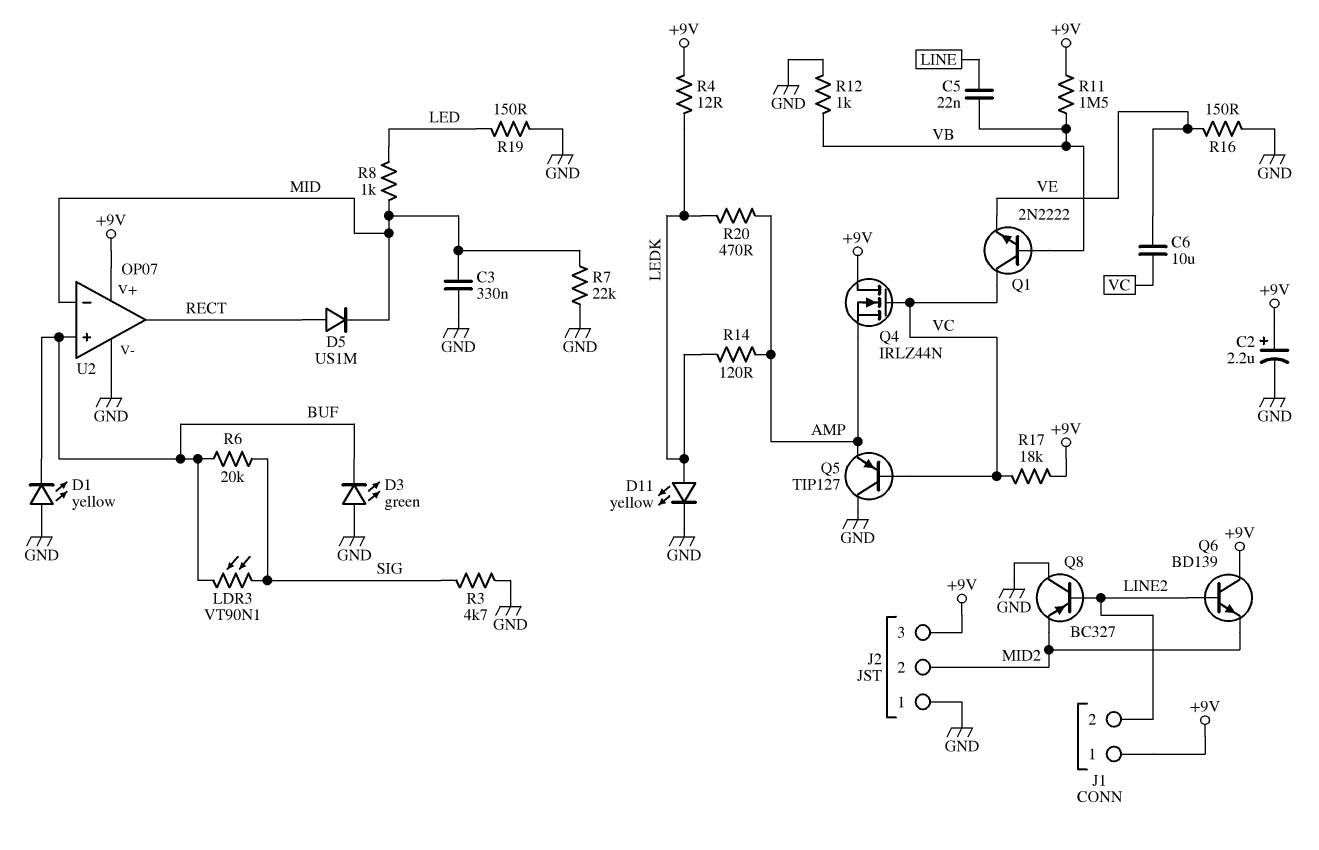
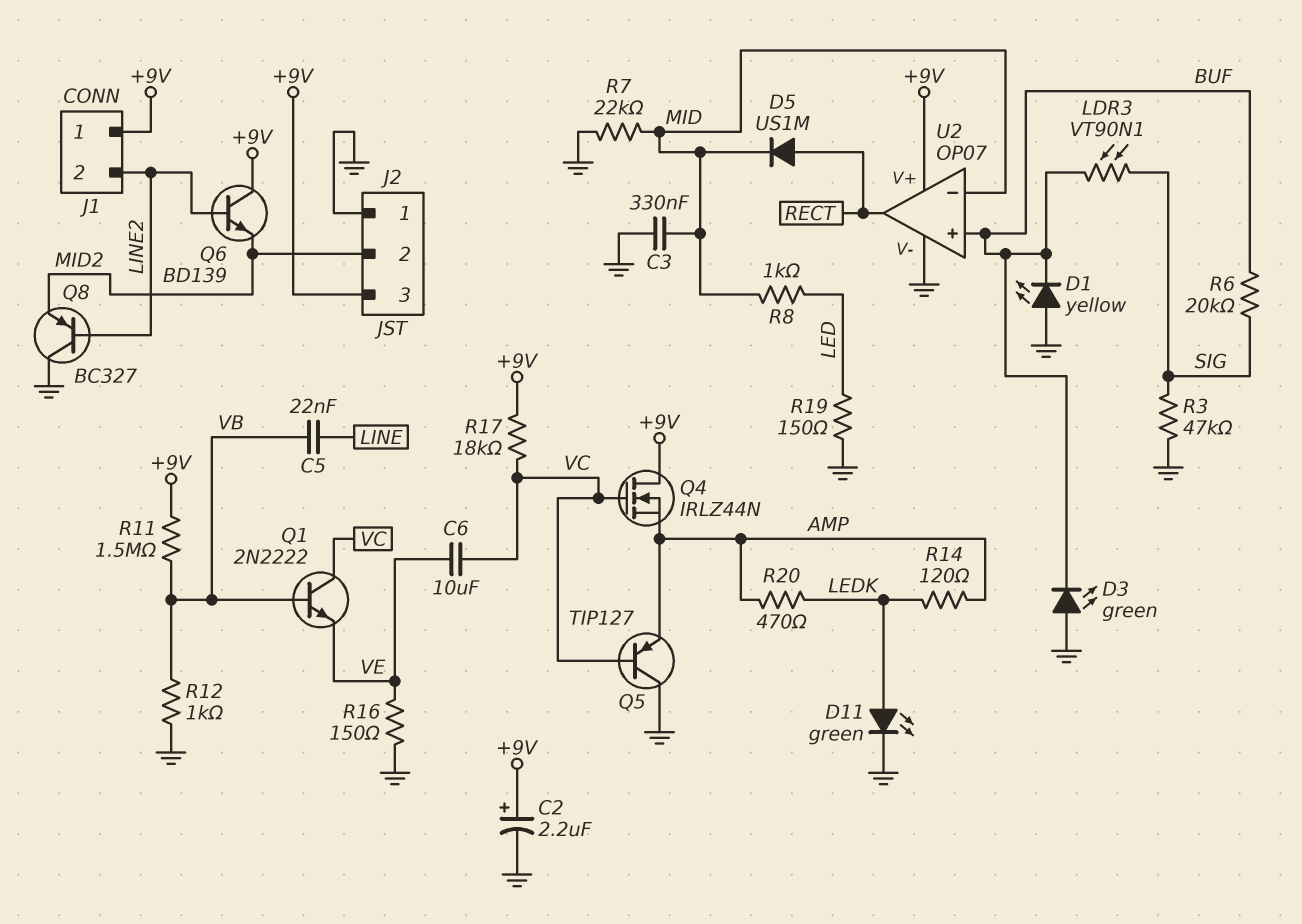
D11: LED yellow (A LEDK, K GND) -> LED green (A LEDK, K GND)
R3: 4.7k (GND, SIG) -> 47k (GND, SIG)
R4: 12 (+9V, LEDK) -> none

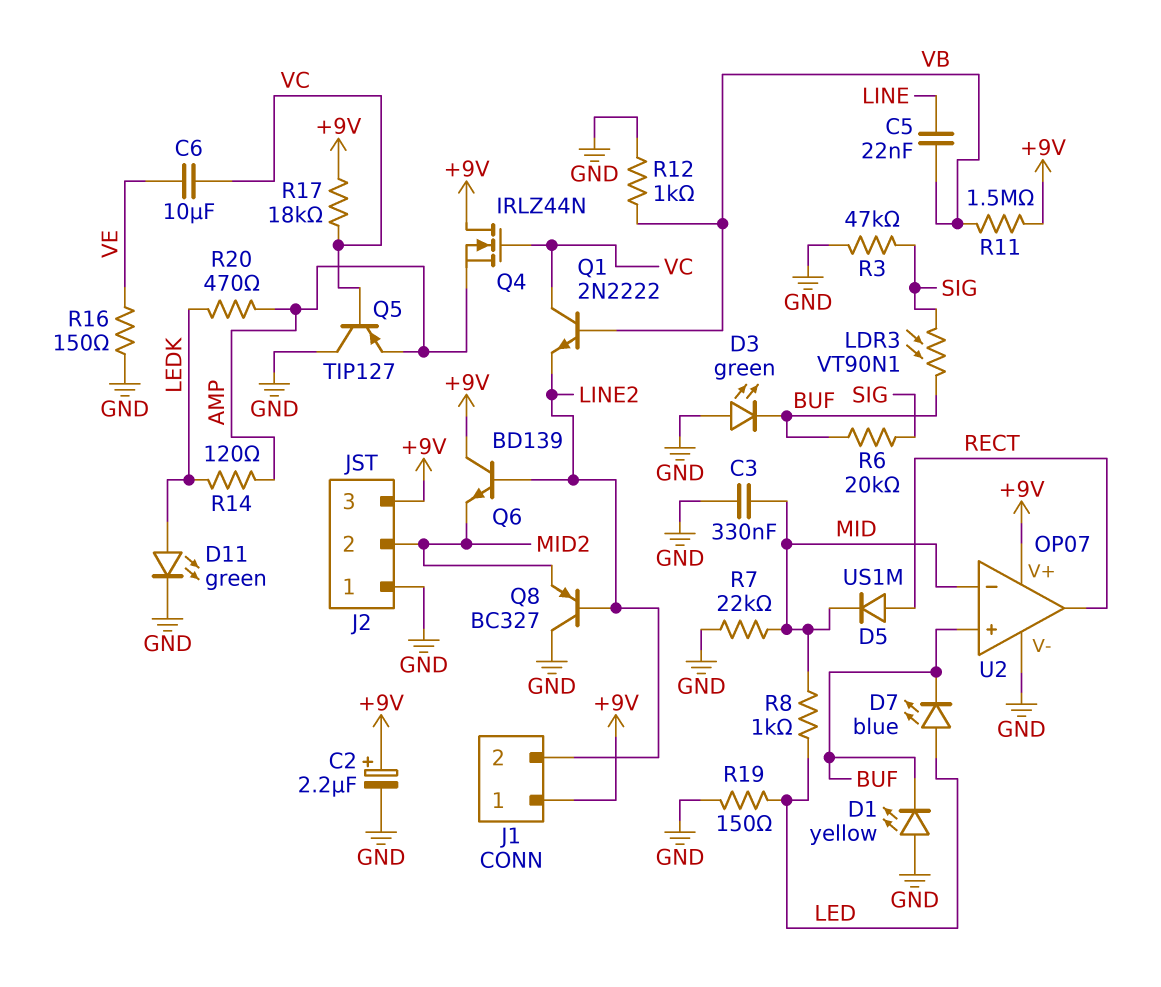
D7: none -> LED blue (A LED, K BUF)
Q1: NPN 2N2222 (B VB, C VC, E VE) -> NPN 2N2222 (B VB, C VC, E LINE2)

